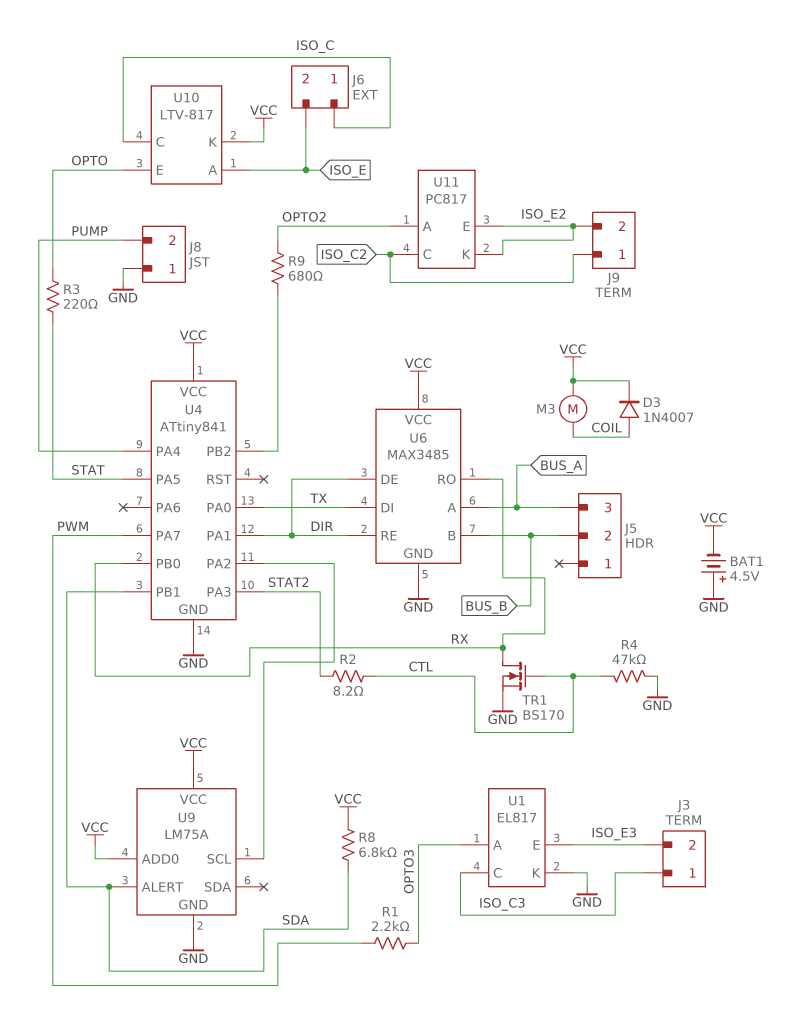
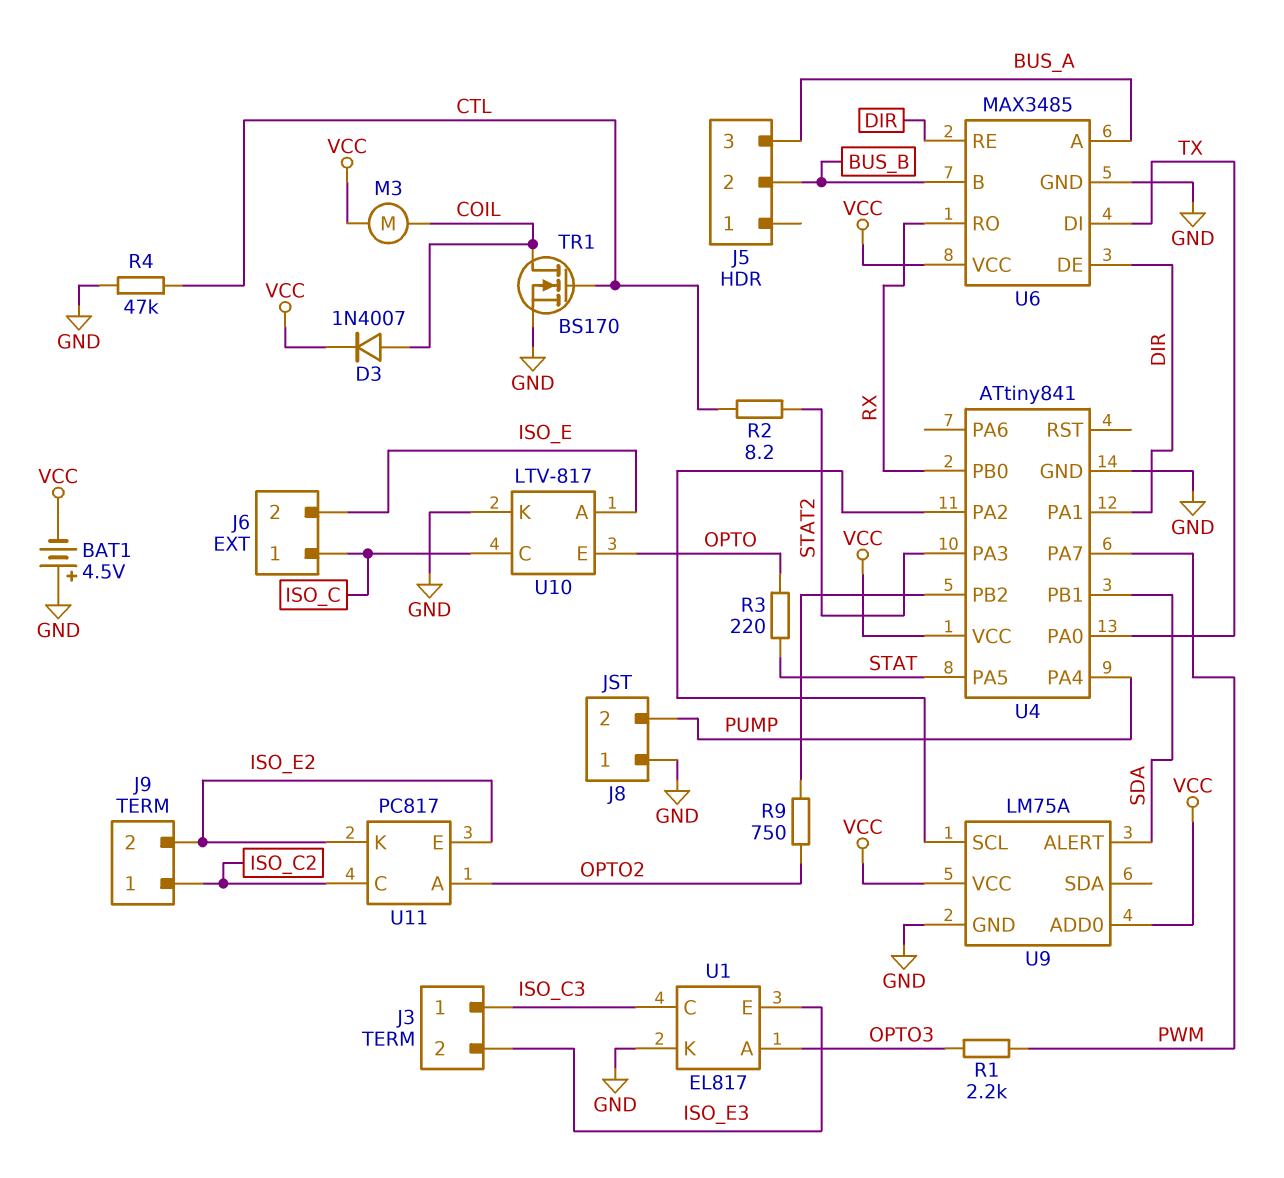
R8: 6.8k (SDA, VCC) -> none
R9: 680 (OPTO2, U4/PB2) -> 750 (OPTO2, U4/PB2)
TR1: NMOS BS170 (G CTL, D RX, S GND) -> NMOS BS170 (G CTL, D COIL, S GND)
U10 pin K: VCC -> GND

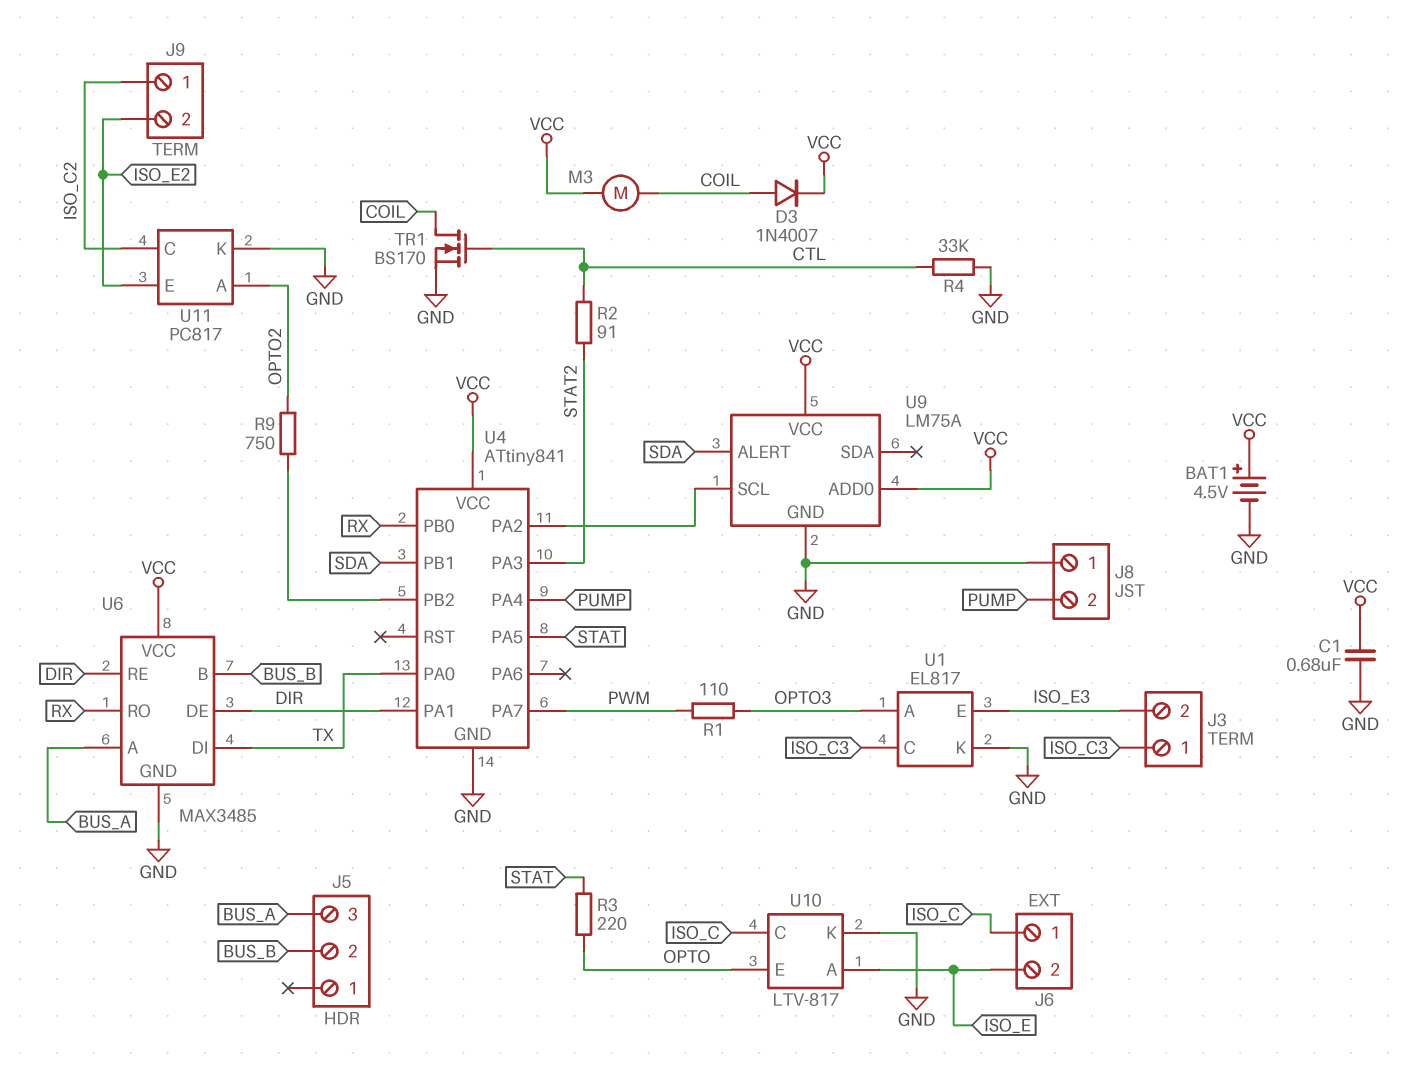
BAT1: 4.5V (plus GND, minus VCC) -> 4.5V (plus VCC, minus GND)
C1: none -> 680nF (GND, VCC)
R1: 2.2k (OPTO3, PWM) -> 110 (OPTO3, PWM)
R2: 8.2 (CTL, STAT2) -> 91 (CTL, STAT2)
R4: 47k (CTL, GND) -> 33k (CTL, GND)
U11 pin K: ISO_E2 -> GND

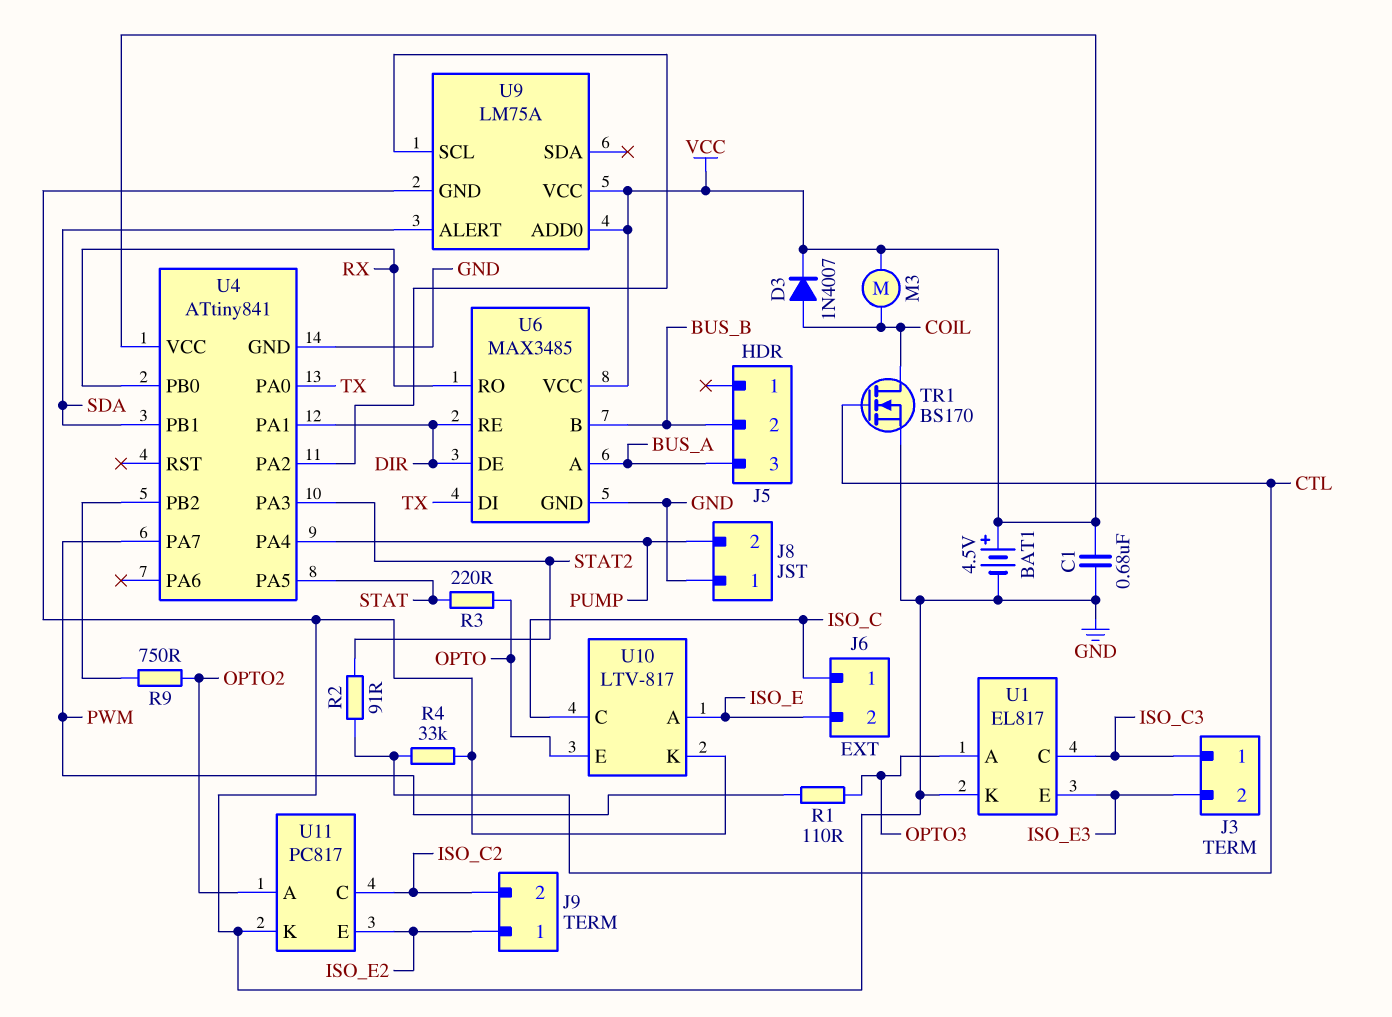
J9 pin 1: ISO_C2 -> ISO_E2
J9 pin 2: ISO_E2 -> ISO_C2

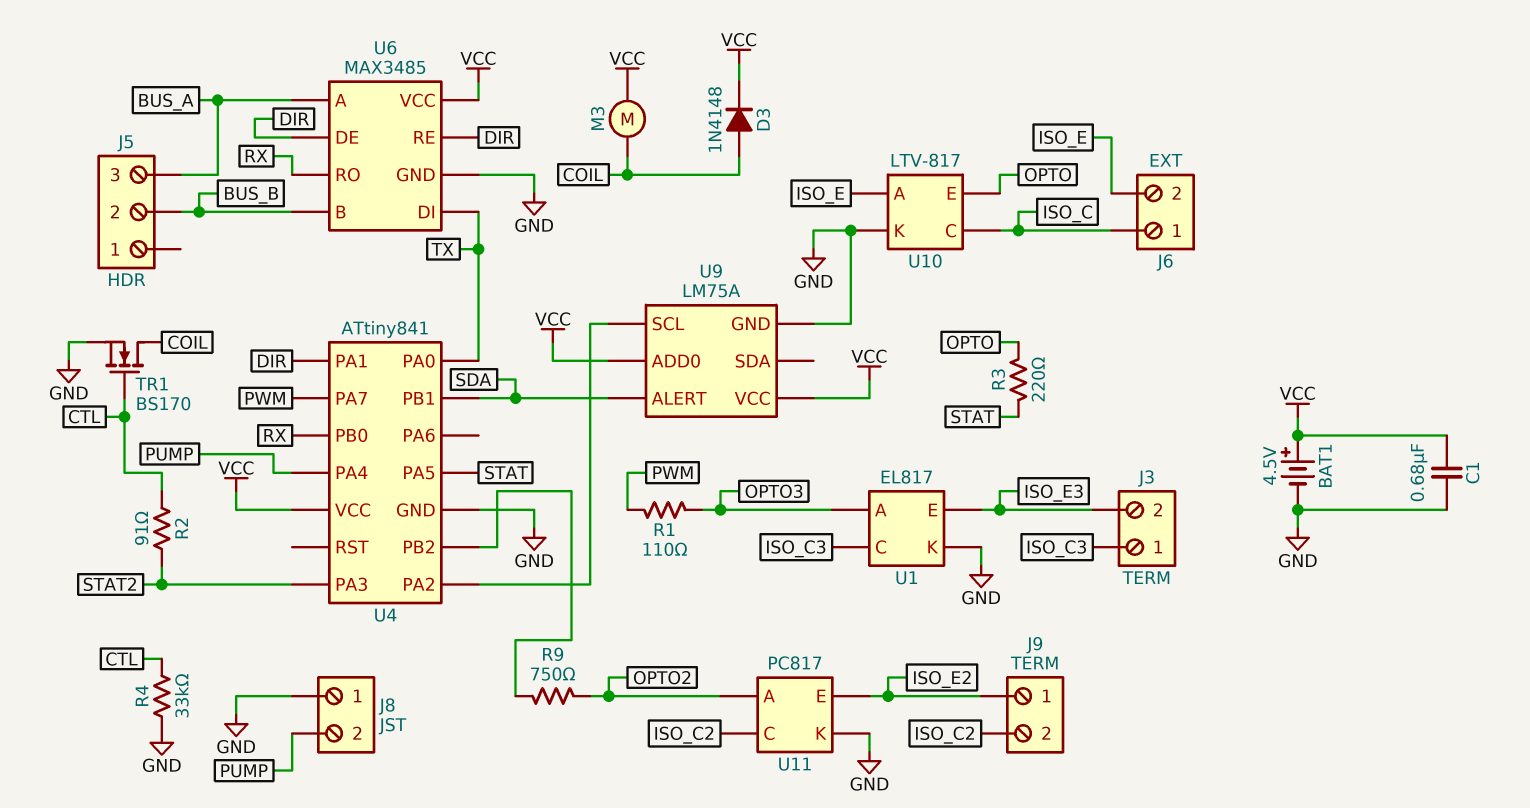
D3: diode 1N4007 (A COIL, K VCC) -> diode 1N4148 (A COIL, K VCC)

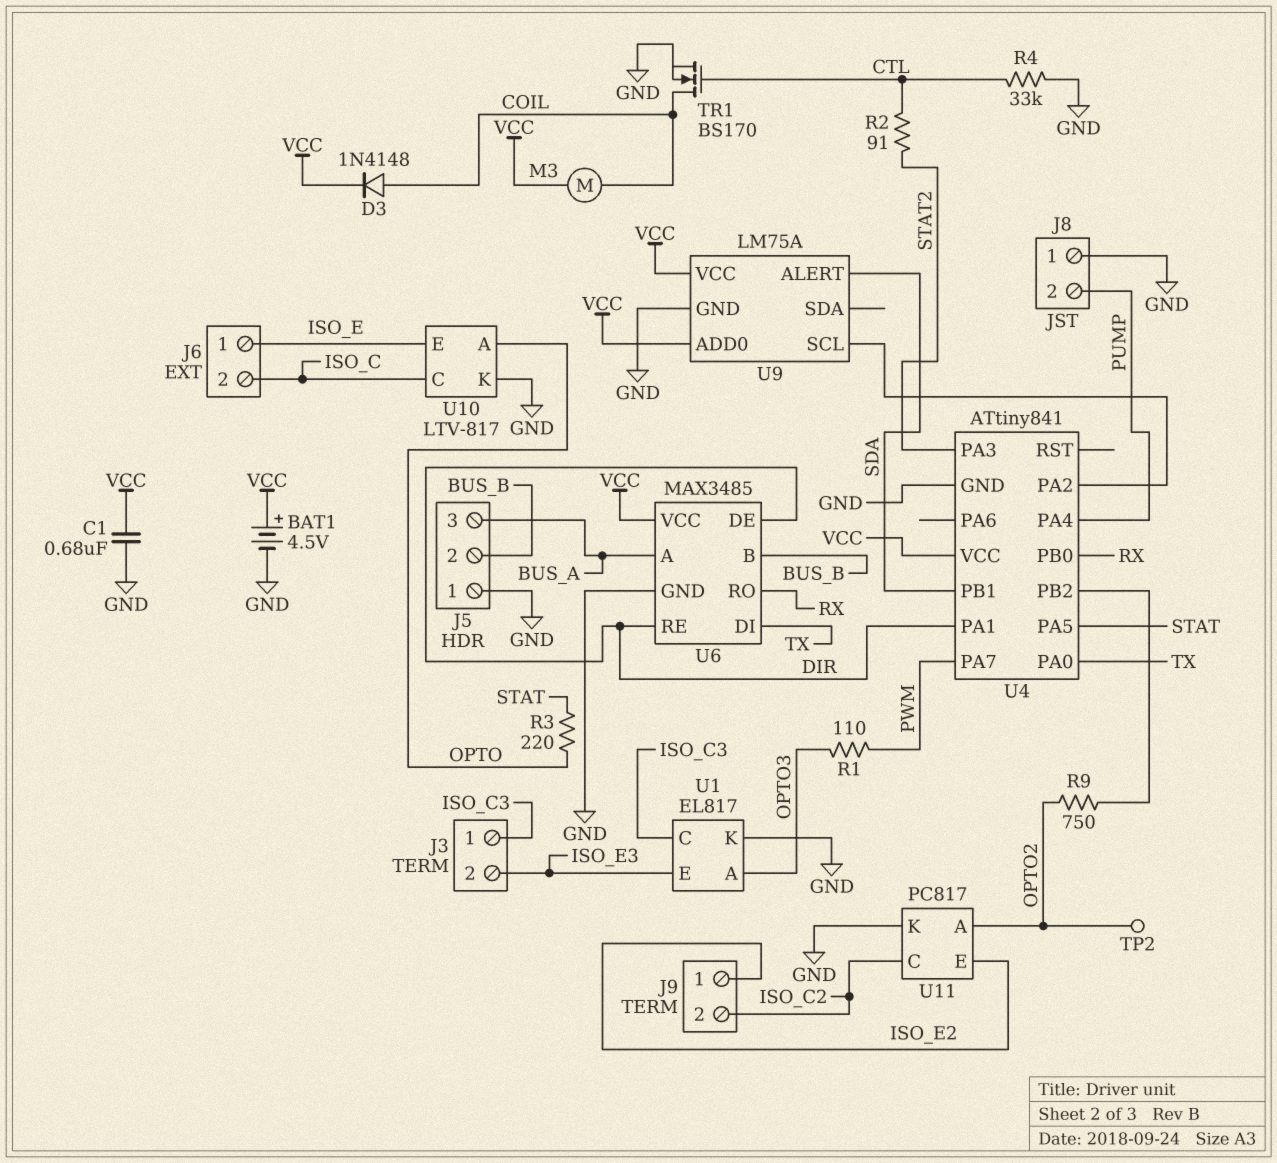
J5 pin 1: none -> GND
J6 pin 1: ISO_C -> ISO_E
J6 pin 2: ISO_E -> ISO_C
TP2: none -> test point (OPTO2)
U10 pin A: ISO_E -> OPTO
U10 pin E: OPTO -> ISO_E

